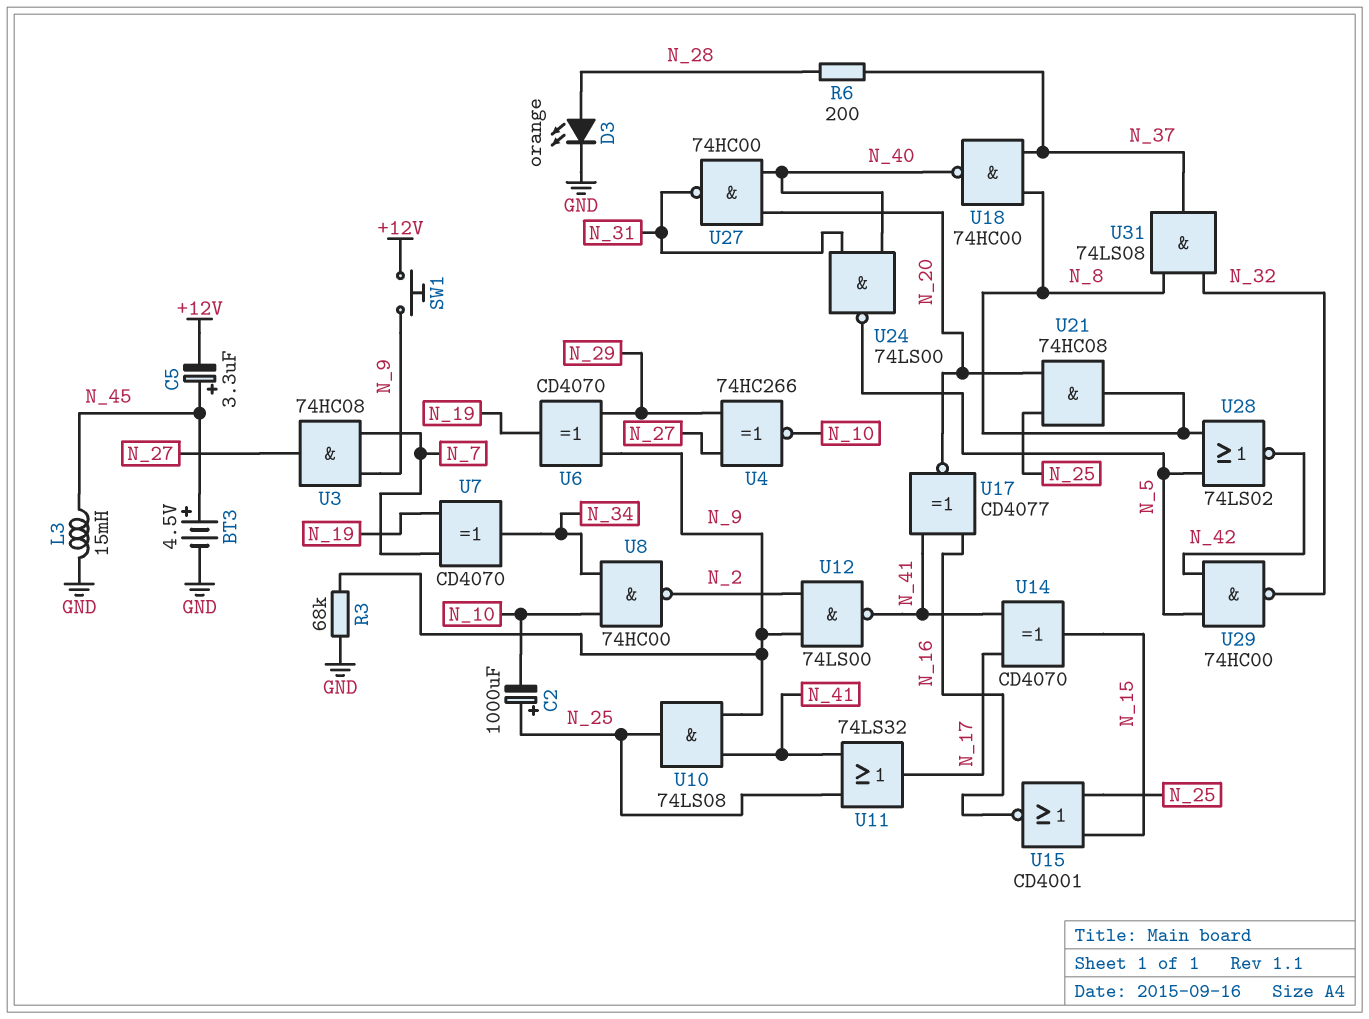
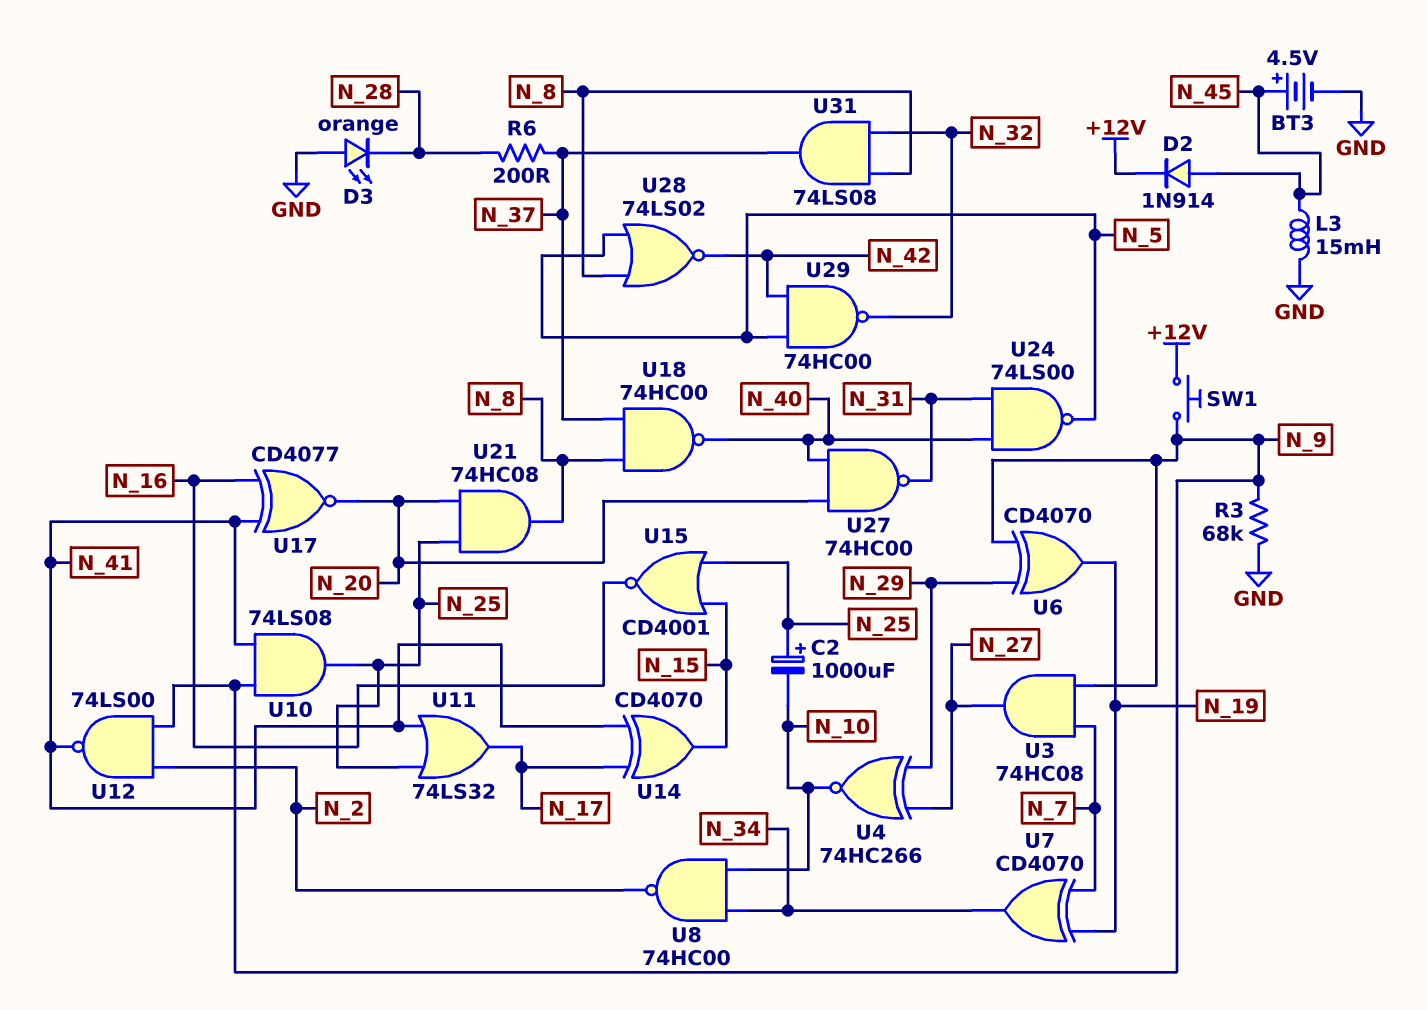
C5: 3.3uF (plus N_45, minus +12V) -> none
D2: none -> diode 1N914 (A N_45, K +12V)
D3: LED orange (A N_28, K GND) -> LED orange (A GND, K N_28)

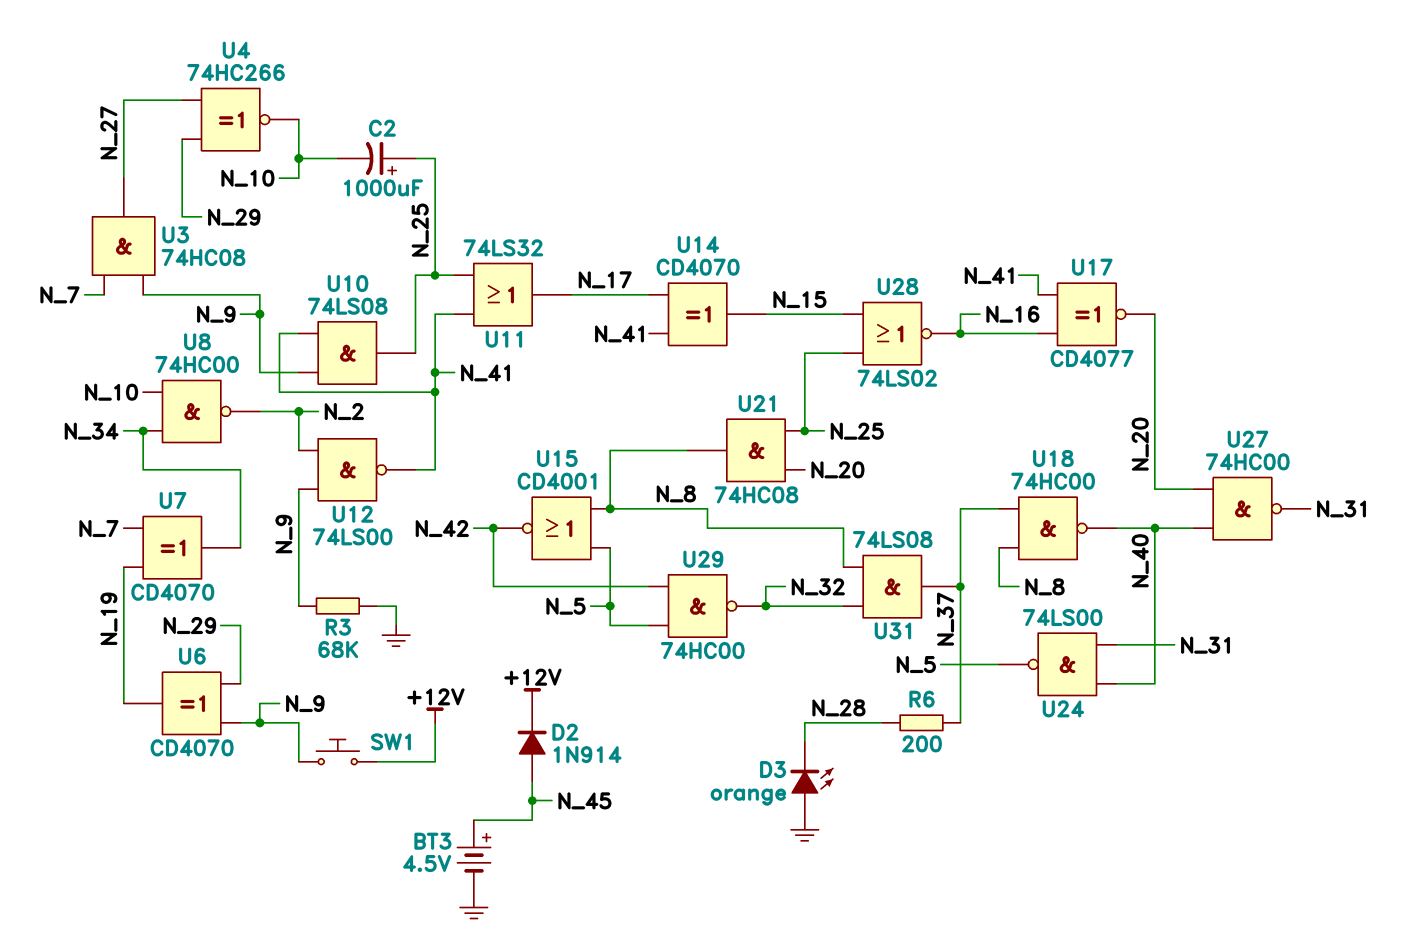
L3: 15mH (GND, N_45) -> none
U15: NOR CD4001 (in N_15, in N_25, out N_16) -> NOR CD4001 (in N_5, in N_8, out N_42)
U28: NOR 74LS02 (in N_5, in N_8, out N_42) -> NOR 74LS02 (in N_15, in N_25, out N_16)

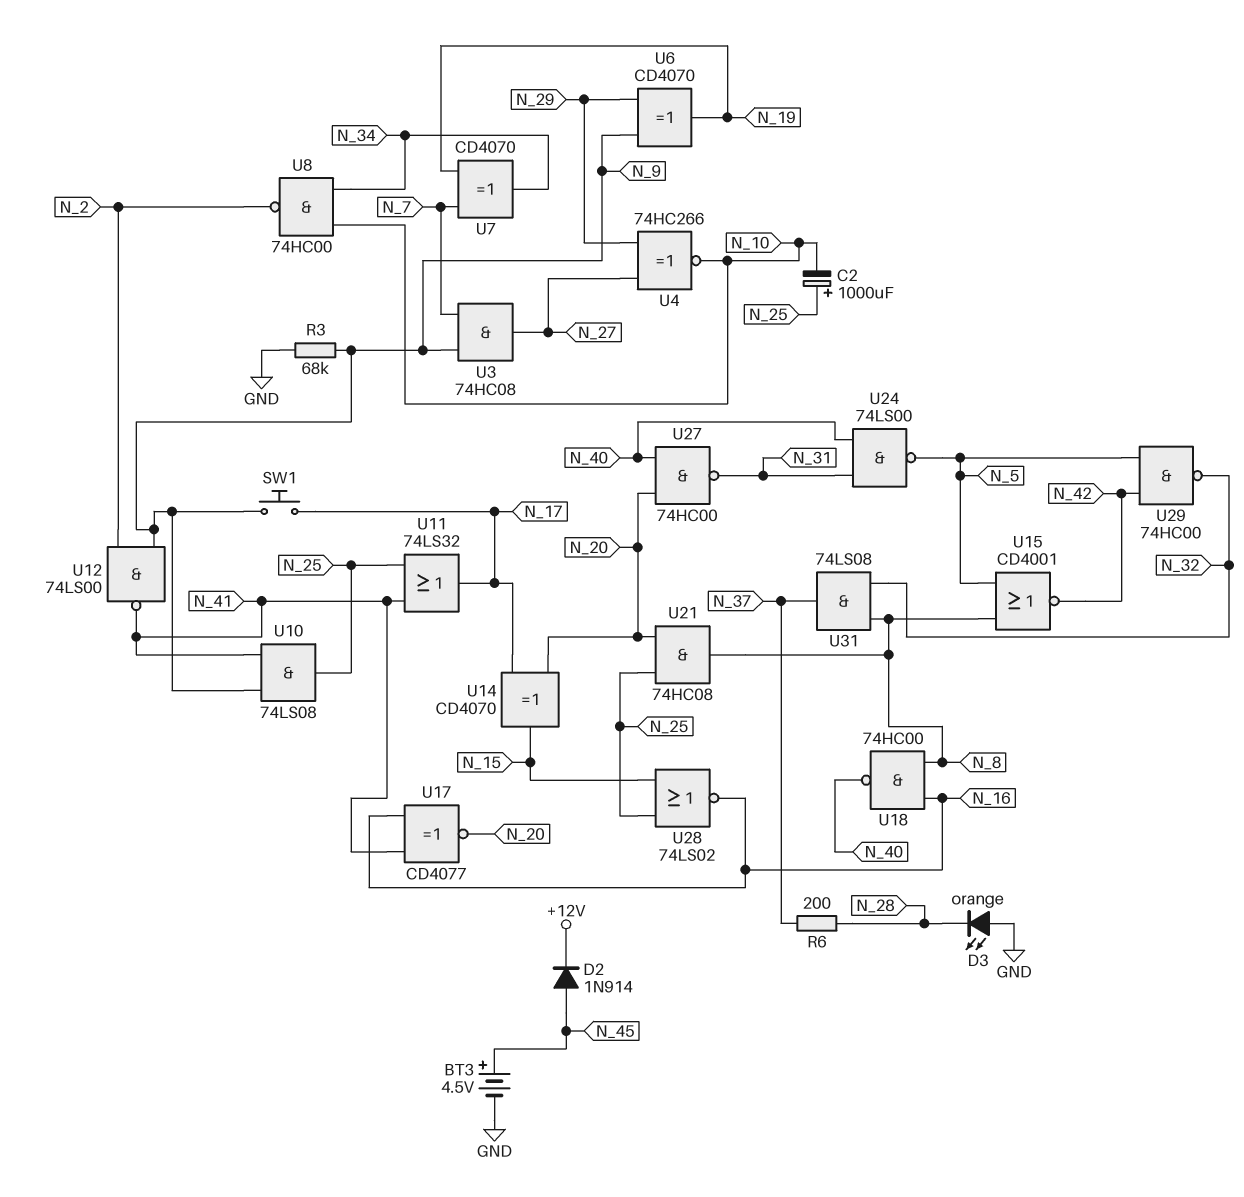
SW1: button (+12V, N_9) -> button (N_9, N_17)
U14: XOR CD4070 (in N_17, in N_41, out N_15) -> XOR CD4070 (in N_17, in N_20, out N_15)
U18: NAND 74HC00 (in N_8, in N_37, out N_40) -> NAND 74HC00 (in N_8, in N_16, out N_40)

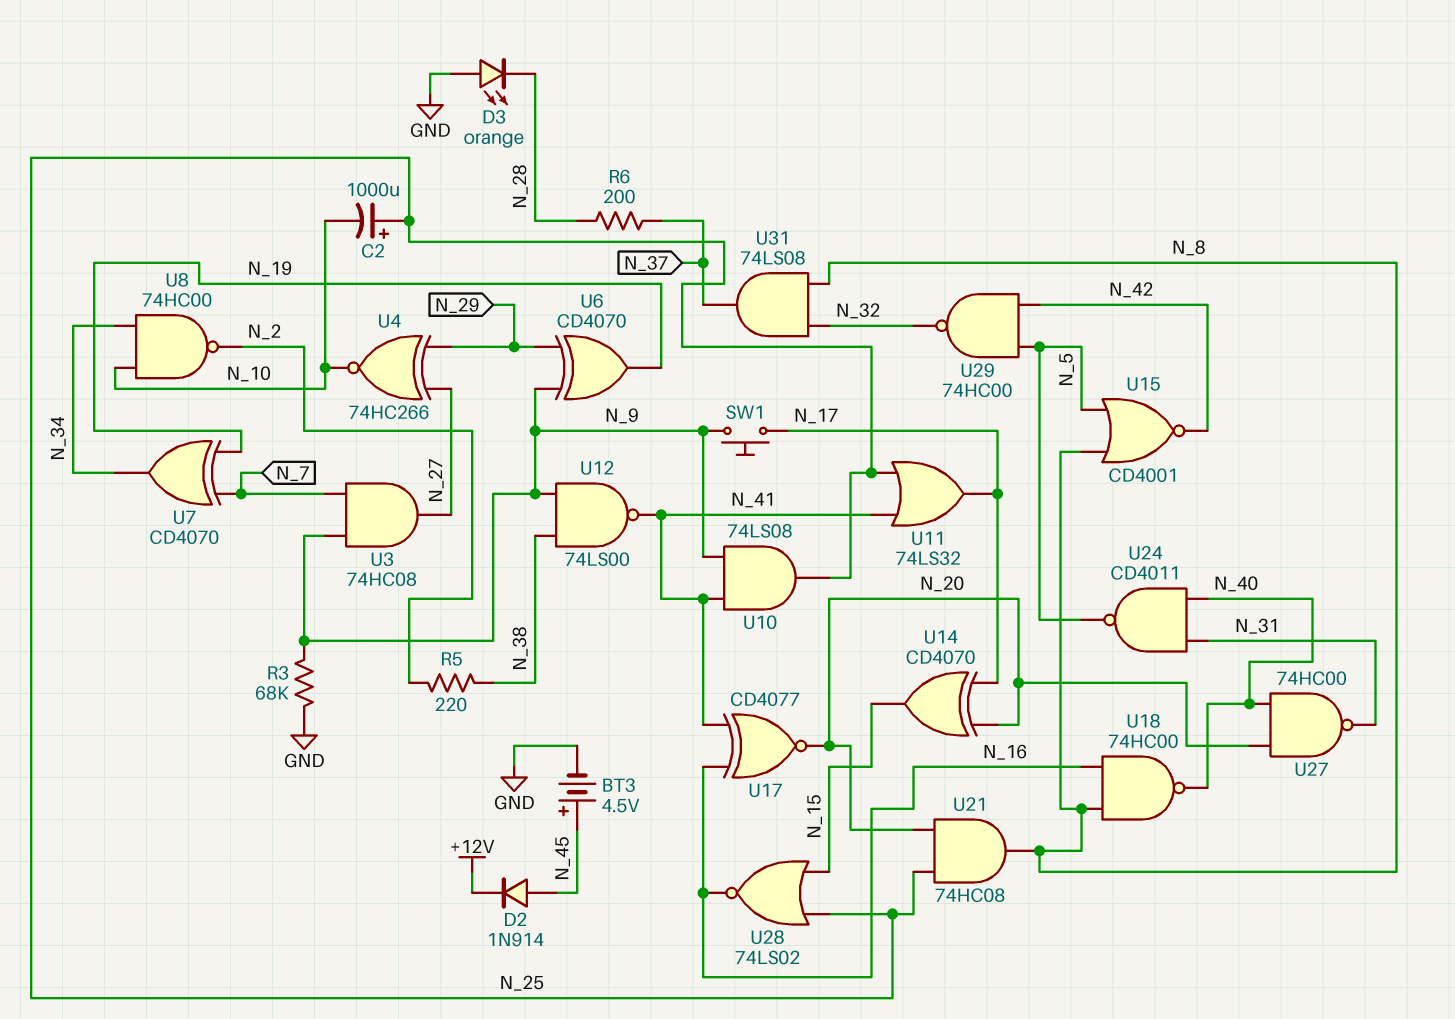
R5: none -> 220 (N_2, N_38)
U12: NAND 74LS00 (in N_2, in N_9, out N_41) -> NAND 74LS00 (in N_9, in N_38, out N_41)
U24: NAND 74LS00 (in N_31, in N_40, out N_5) -> NAND CD4011 (in N_31, in N_40, out N_5)

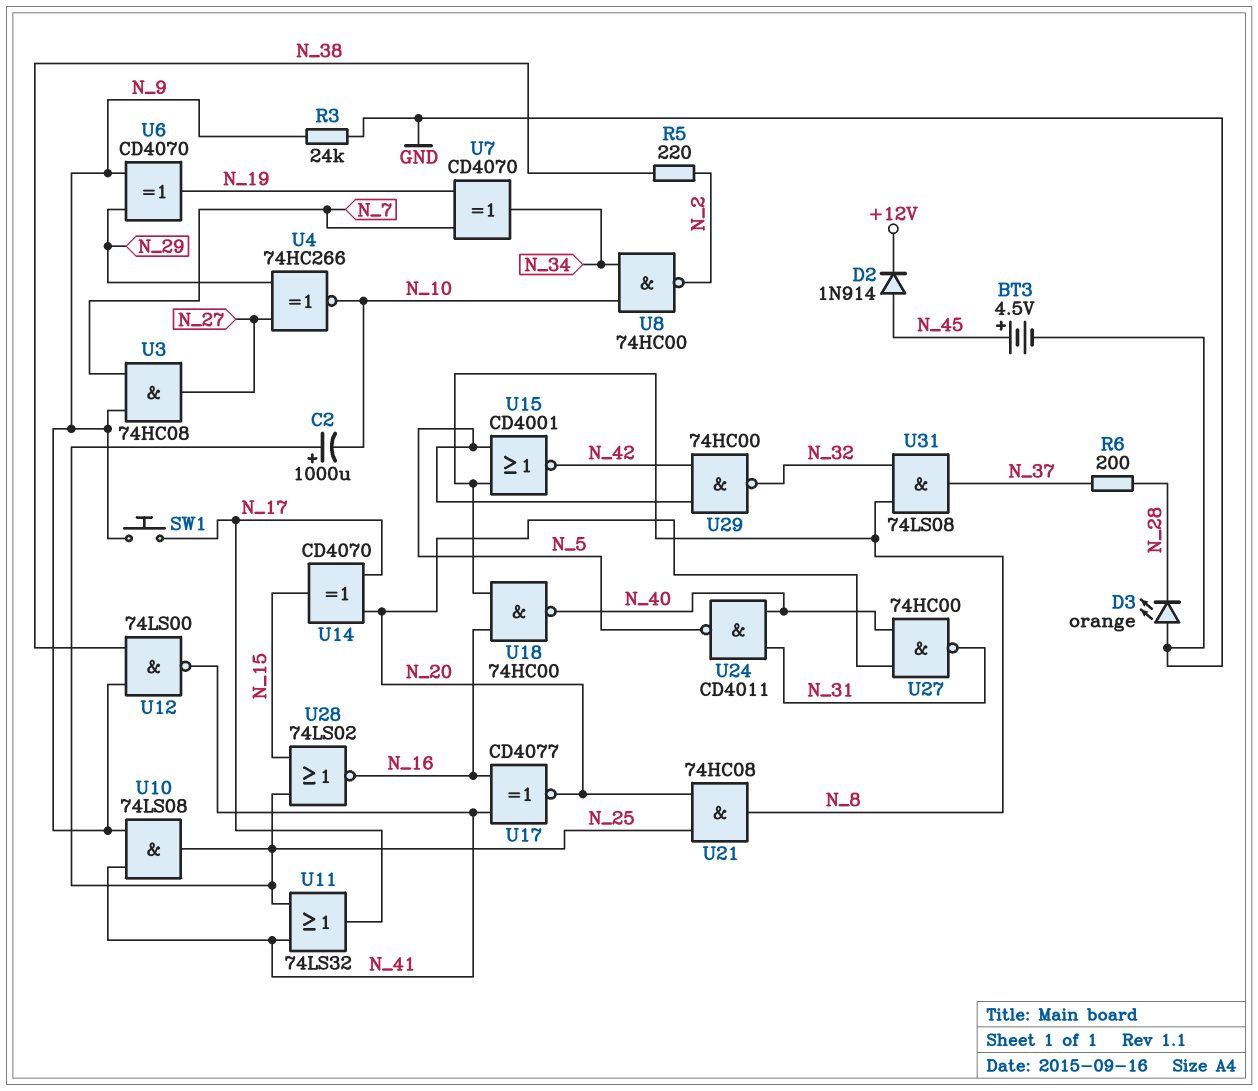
R3: 68k (GND, N_9) -> 24k (GND, N_9)

